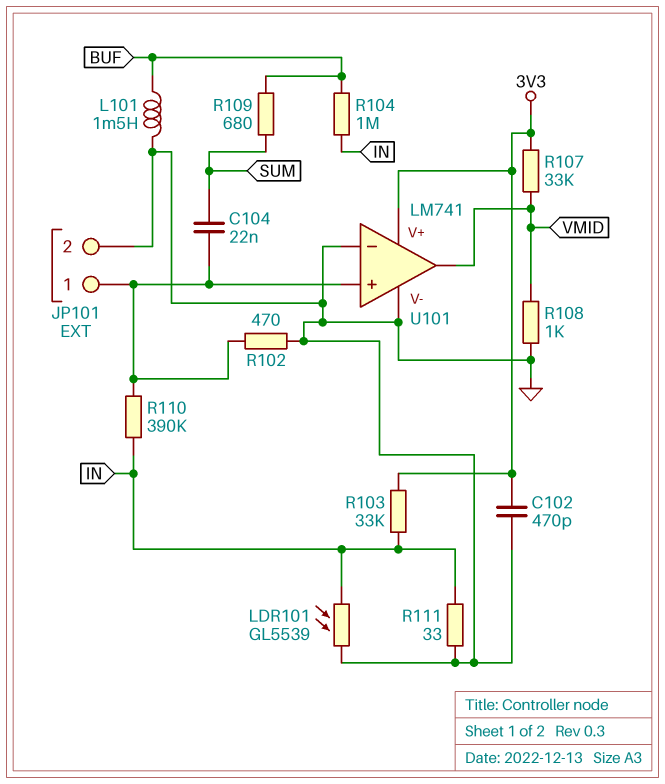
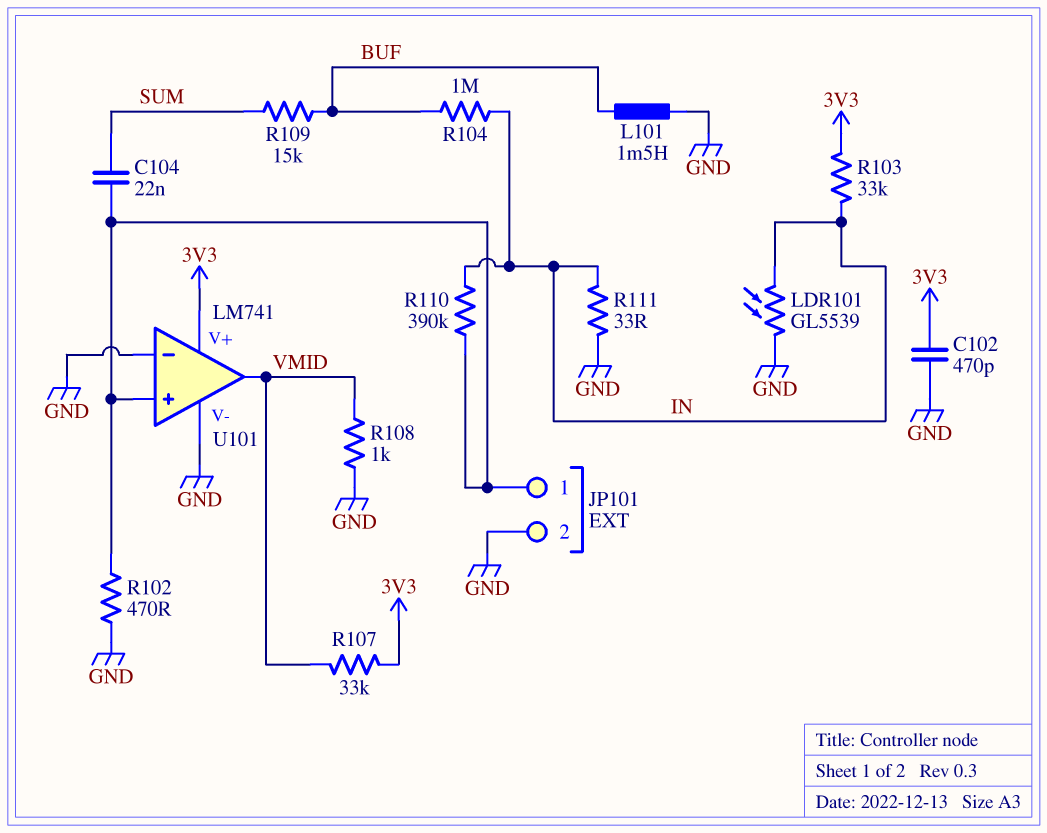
R109: 680 (BUF, SUM) -> 15k (BUF, SUM)

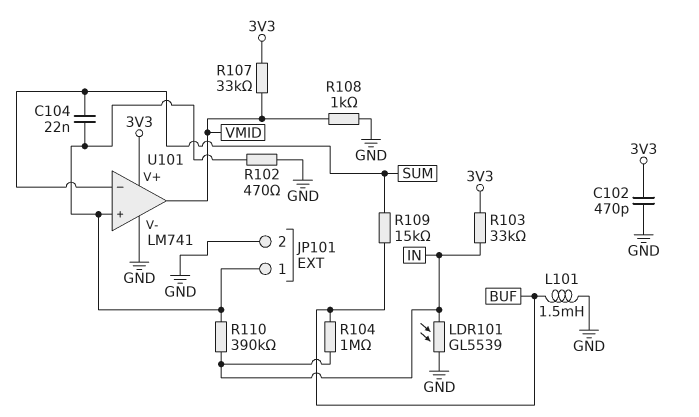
R111: 33 (GND, IN) -> none
U101 pin in-: GND -> SUM

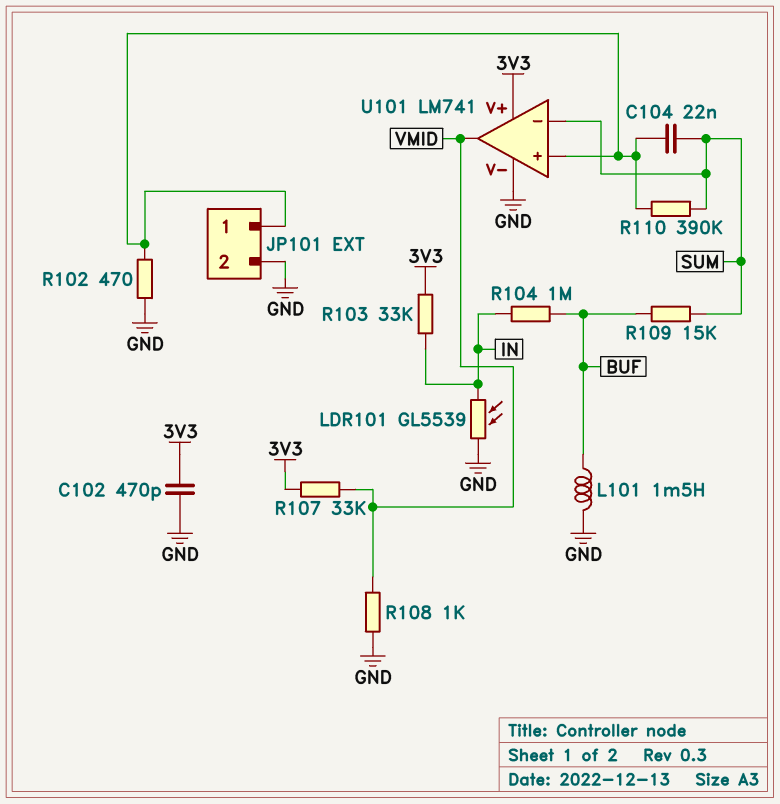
R110: 390k (IN, JP101/1) -> 390k (JP101/1, SUM)

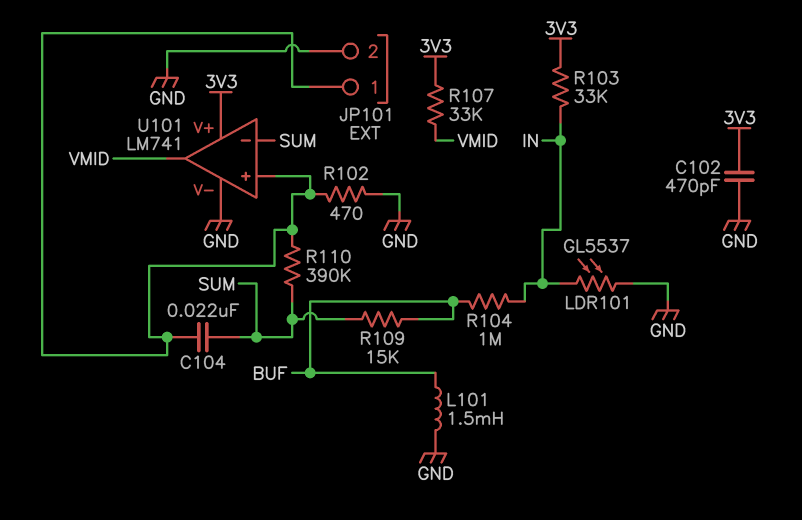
LDR101: GL5539 (GND, IN) -> GL5537 (GND, IN)
R108: 1k (GND, VMID) -> none

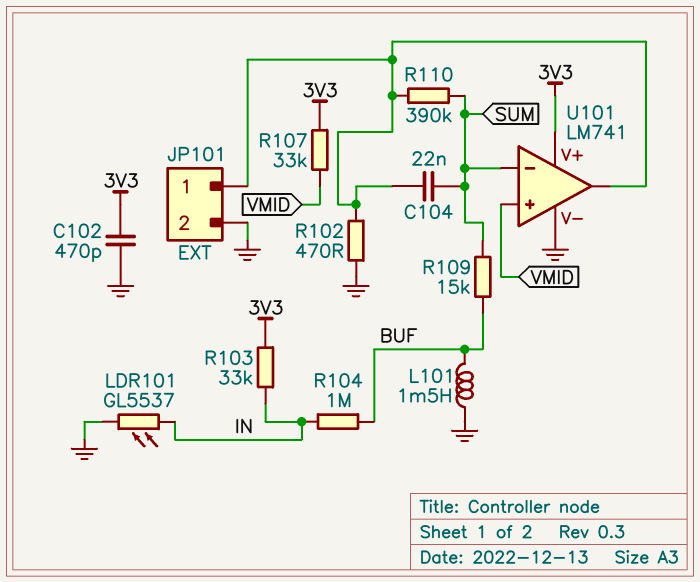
U101 pin in+: JP101/1 -> VMID
U101 pin out: VMID -> JP101/1

